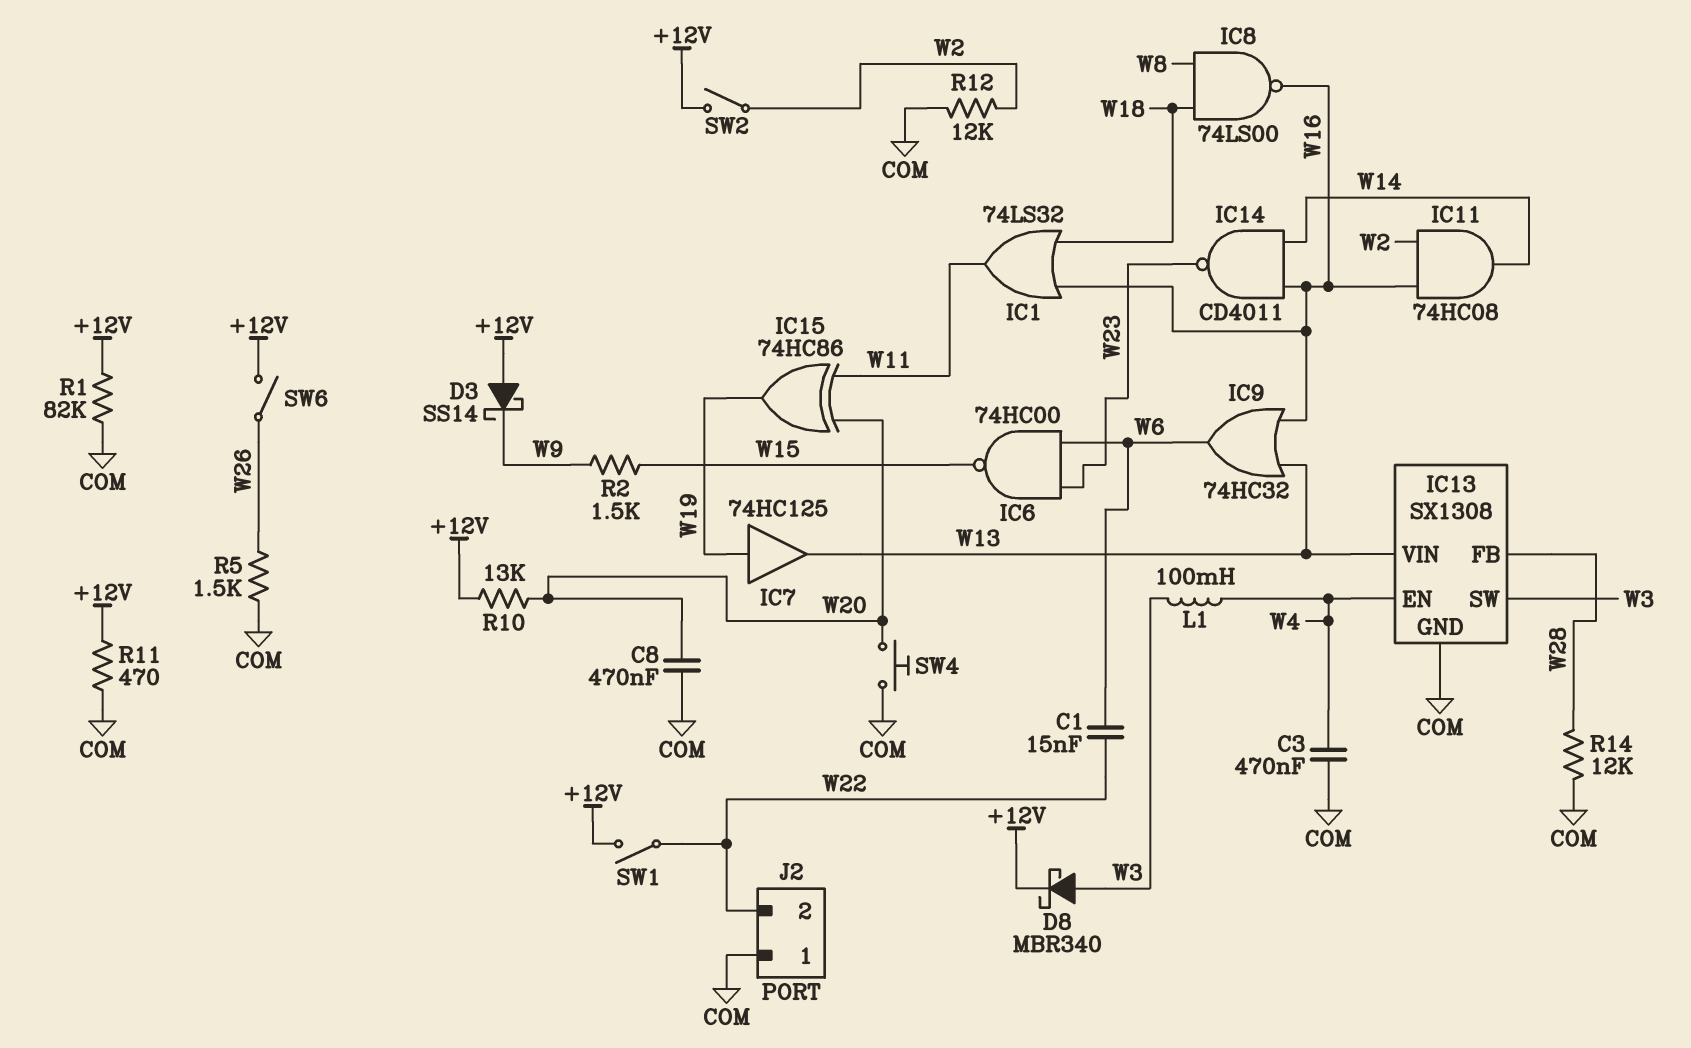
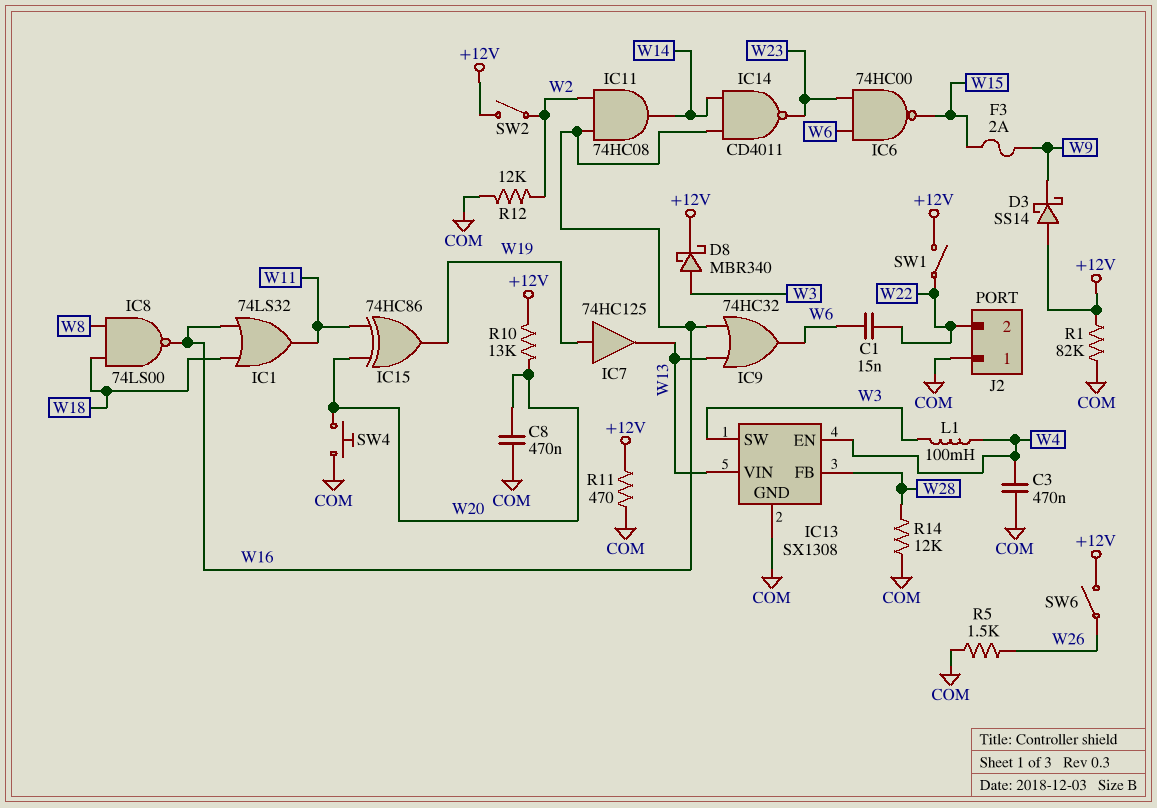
F3: none -> 2A (W9, W15)
R2: 1.5k (W9, W15) -> none

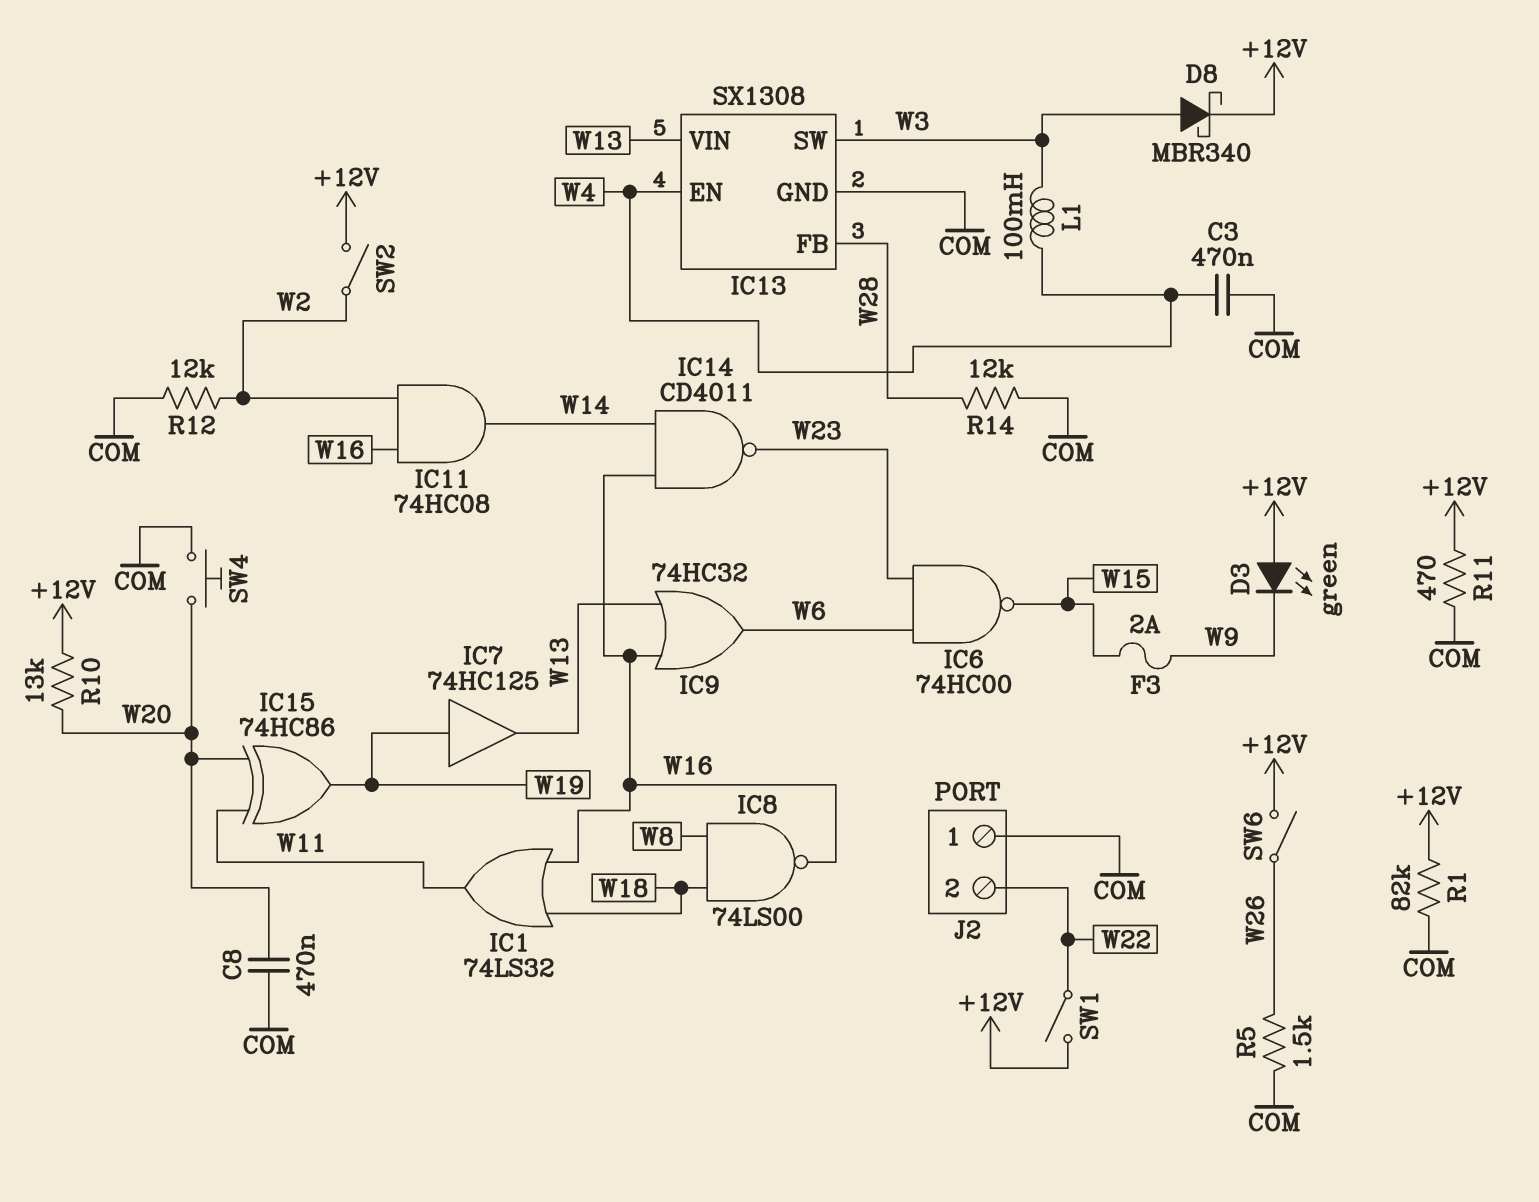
C1: 15nF (W6, W22) -> none
D3: schottky SS14 (A +12V, K W9) -> LED green (A +12V, K W9)

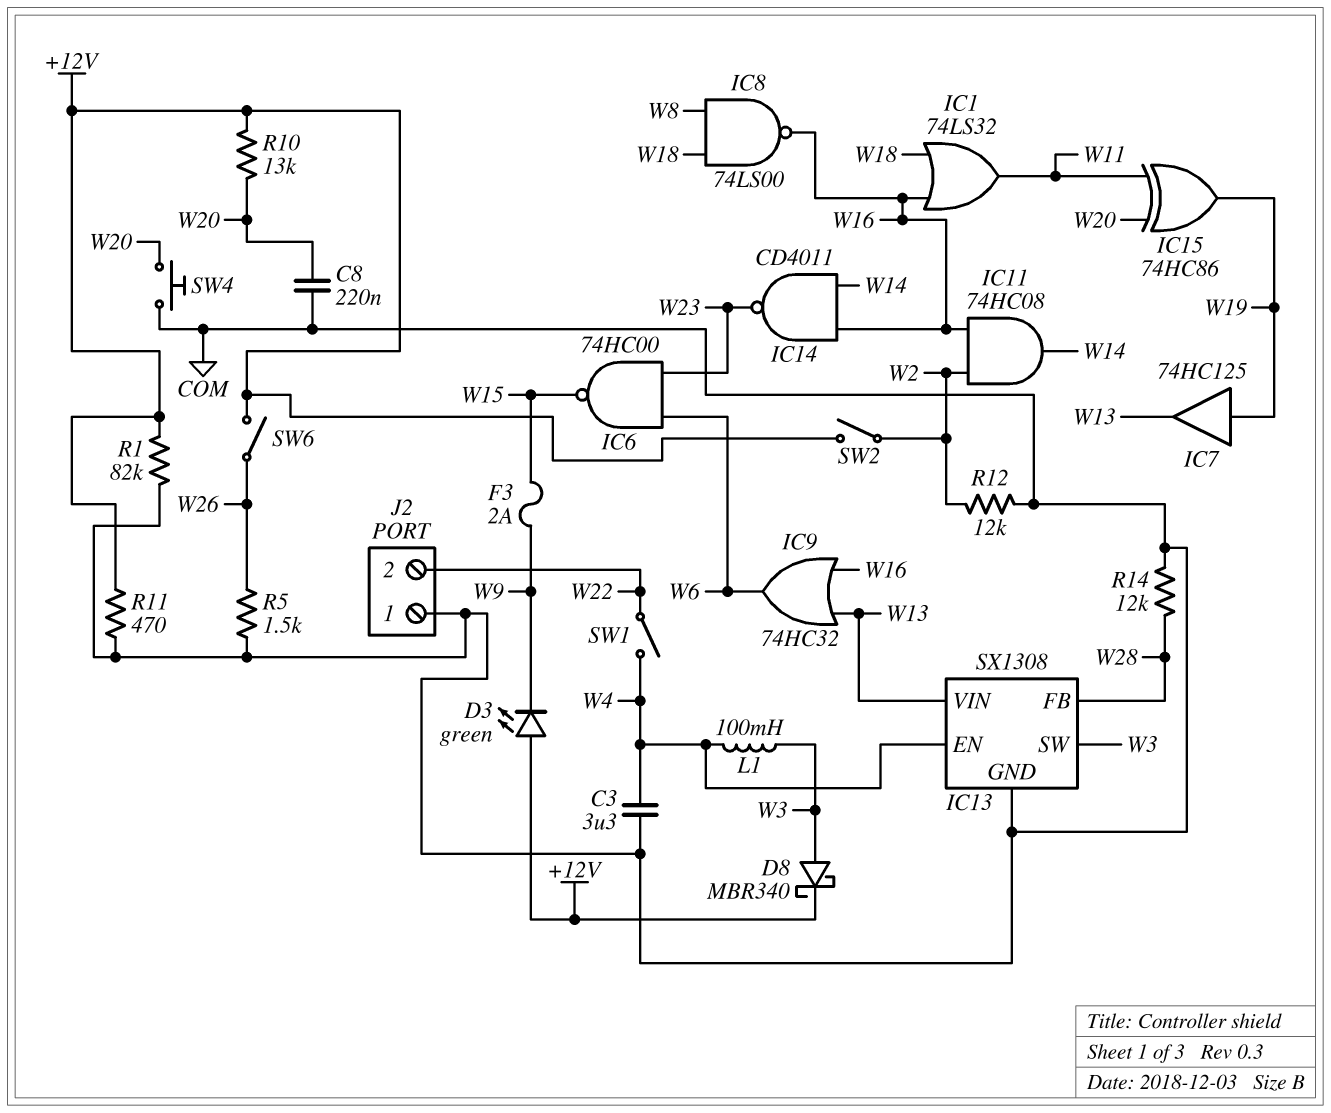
C3: 470nF (COM, W4) -> 3.3uF (COM, W4)
C8: 470nF (COM, W20) -> 220nF (COM, W20)
SW1: switch (+12V, W22) -> switch (W4, W22)

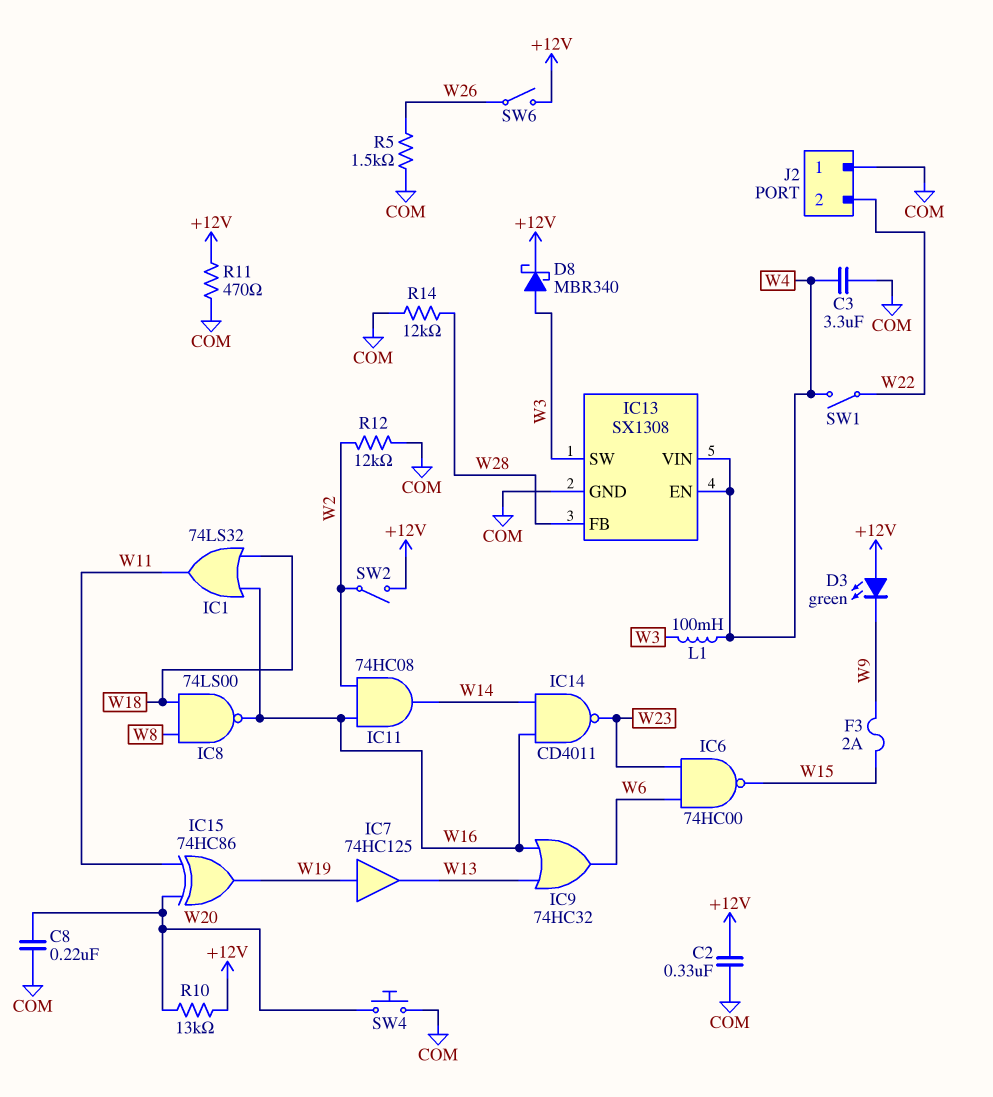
C2: none -> 330nF (+12V, COM)
IC13 pin VIN: W13 -> W4
R1: 82k (+12V, COM) -> none

